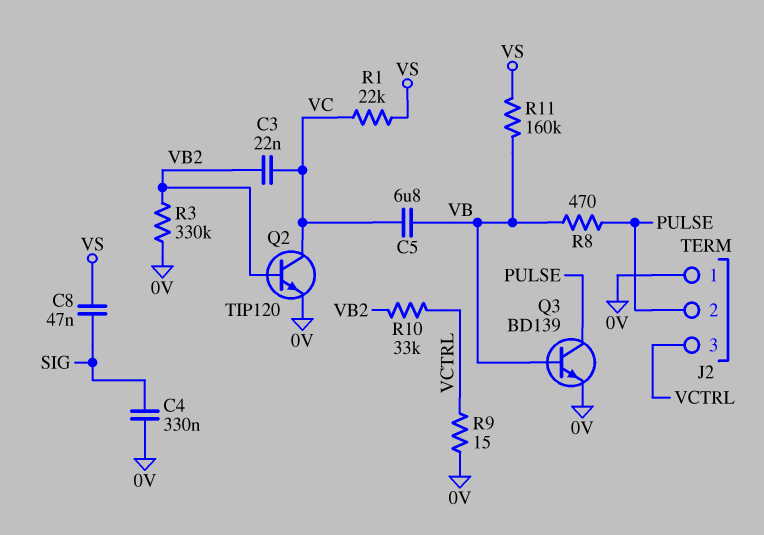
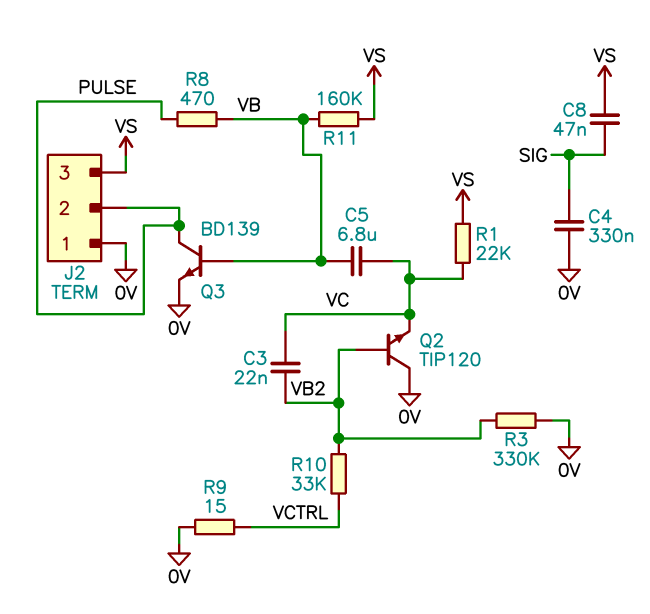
J2 pin 3: VCTRL -> VS
Q2: NPN TIP120 (B VB2, C VC, E 0V) -> NPN TIP120 (B VB2, C 0V, E VC)

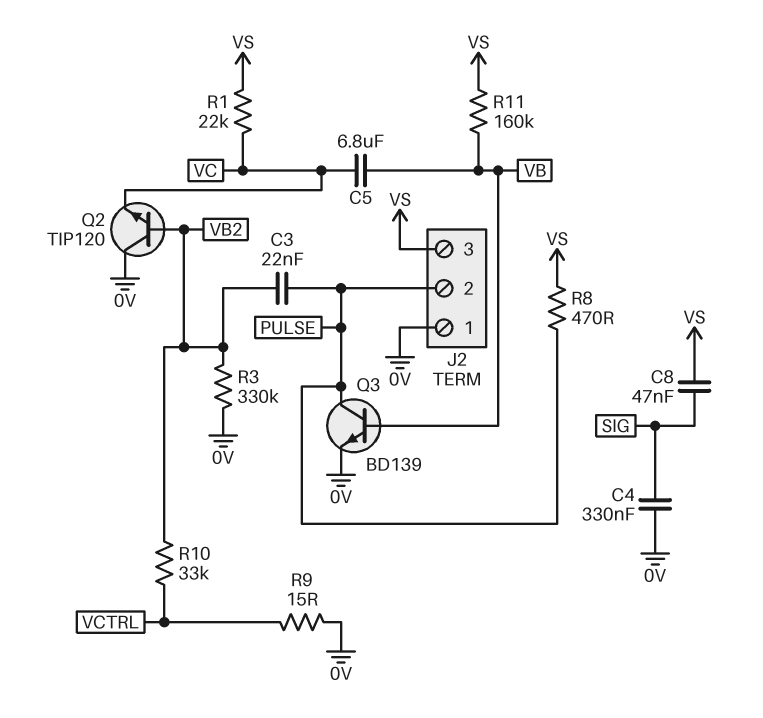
C3: 22nF (VB2, VC) -> 22nF (PULSE, VB2)
R8: 470 (PULSE, VB) -> 470 (PULSE, VS)

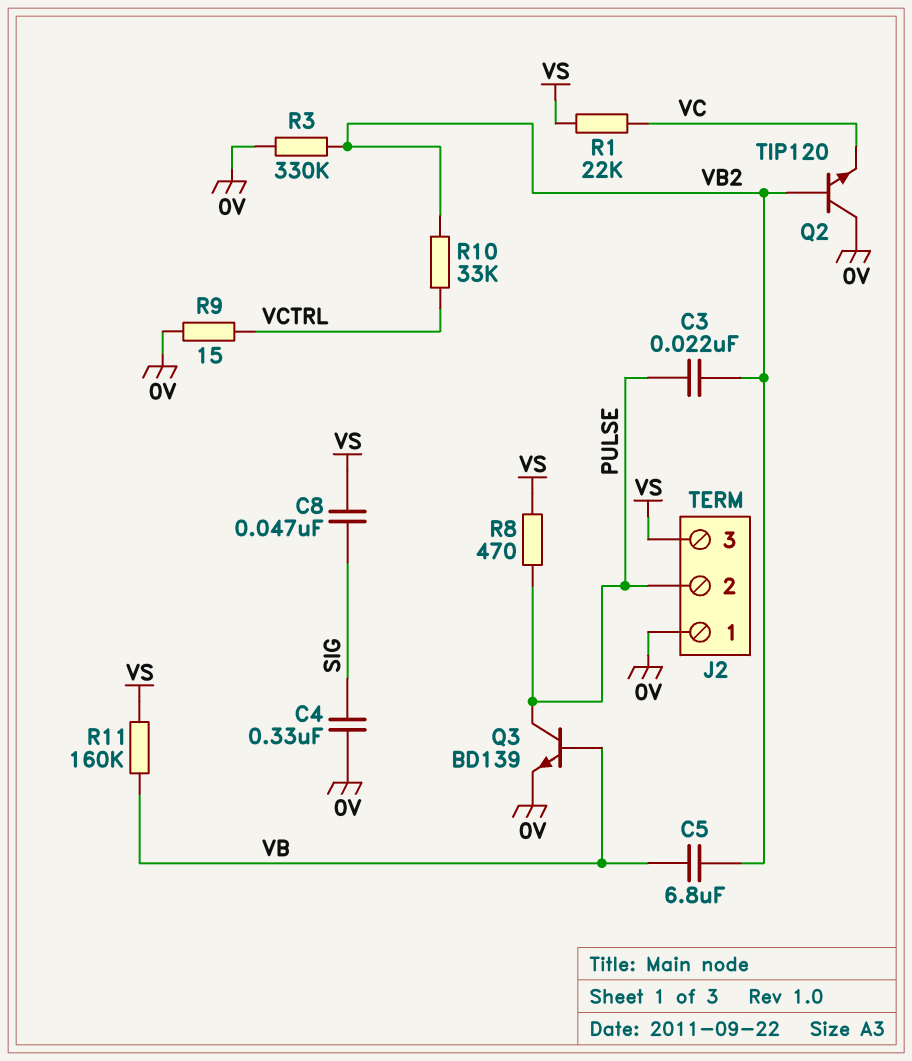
C5: 6.8uF (VB, VC) -> 6.8uF (VB, VB2)

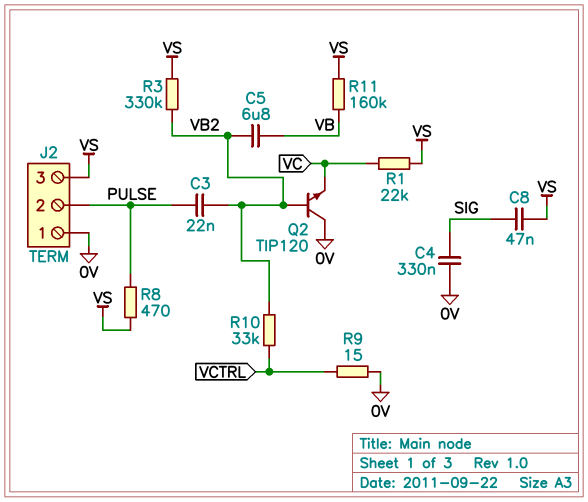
Q3: NPN BD139 (B VB, C PULSE, E 0V) -> none
R3: 330k (0V, VB2) -> 330k (VB2, VS)

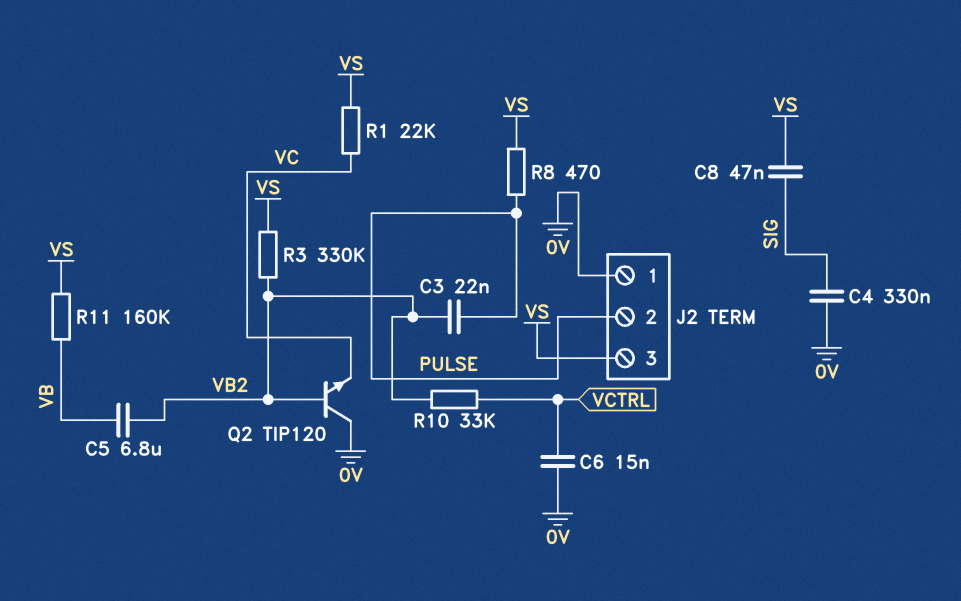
C6: none -> 15nF (0V, VCTRL)
R9: 15 (0V, VCTRL) -> none

